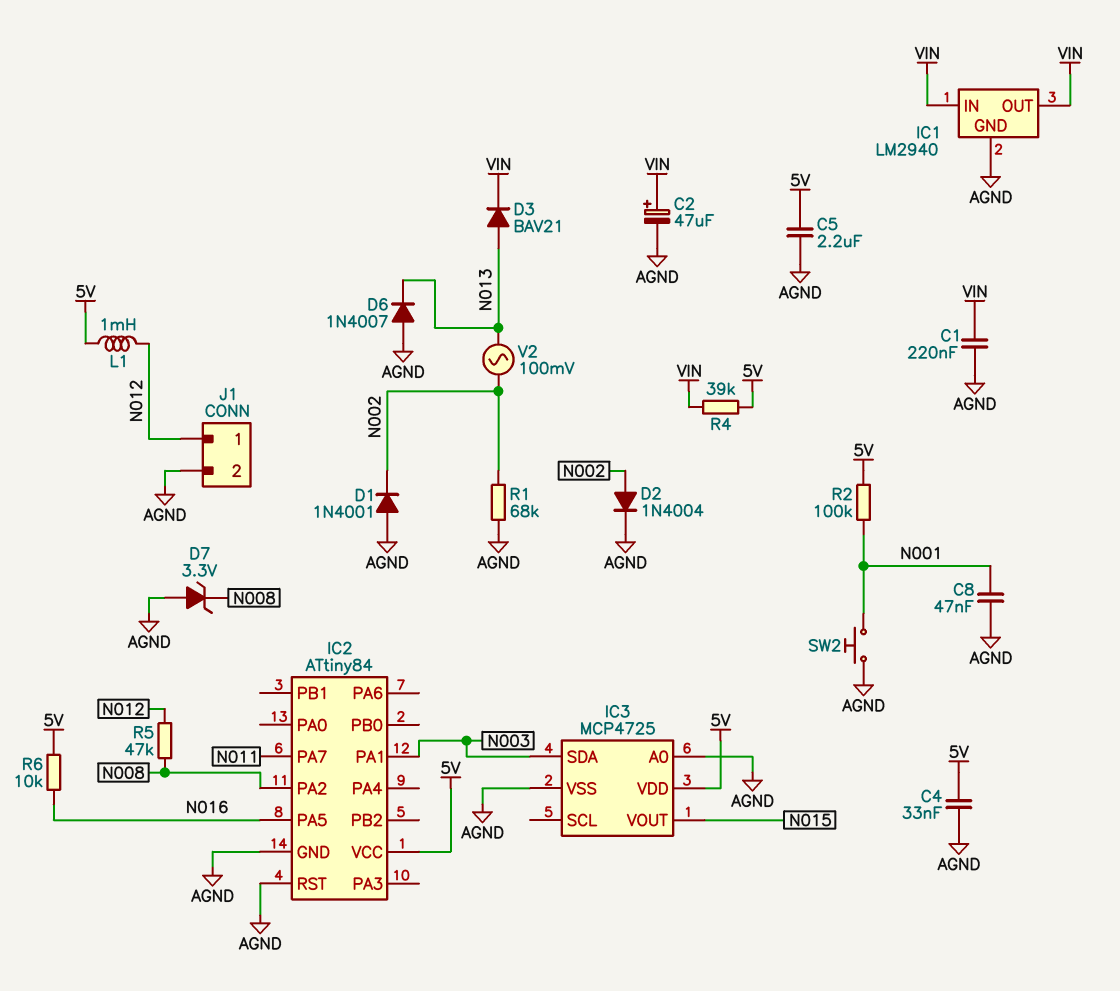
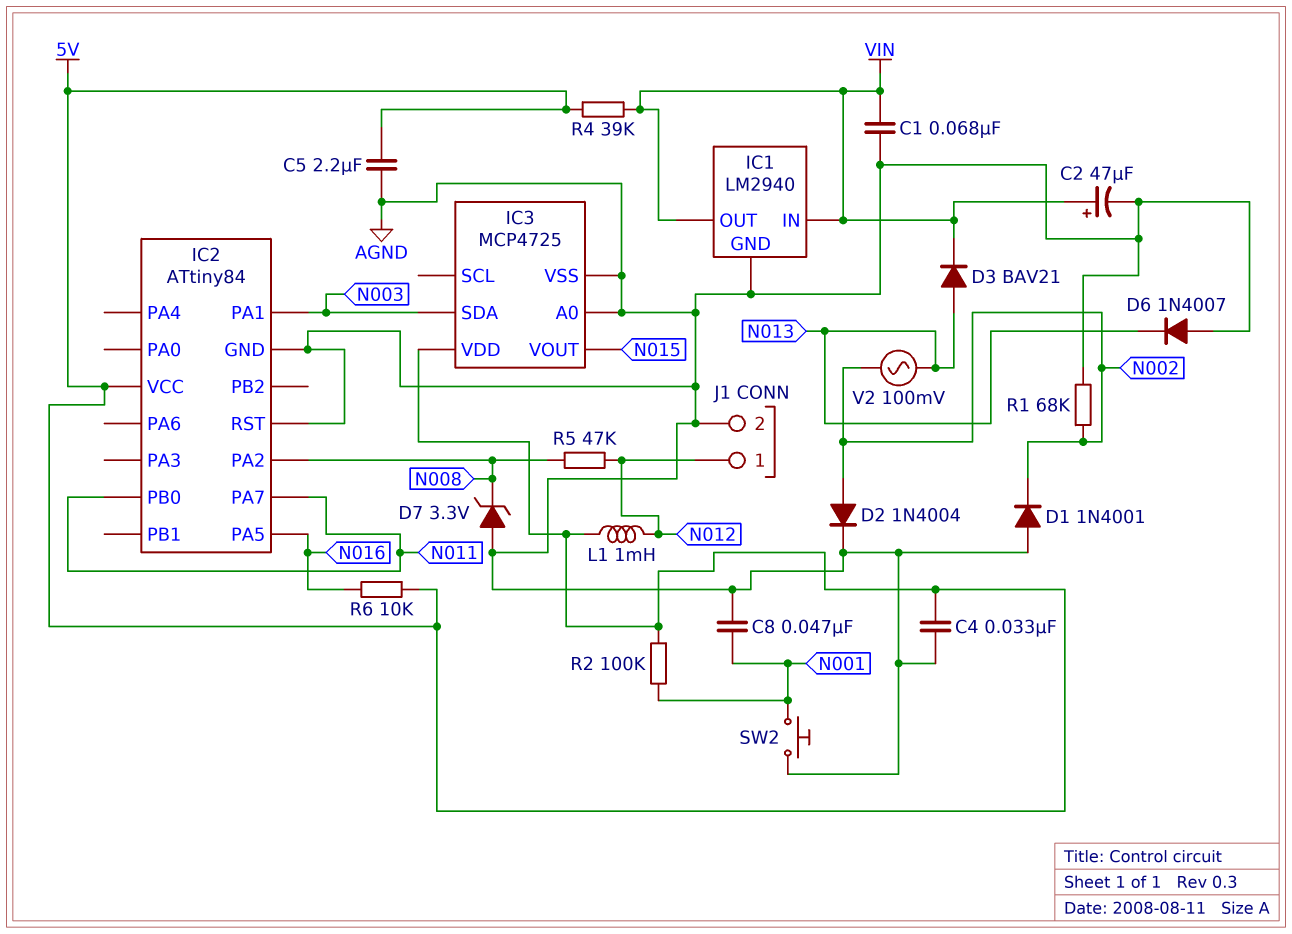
C1: 220nF (AGND, VIN) -> 68nF (AGND, VIN)
IC2 pin PB0: none -> N011

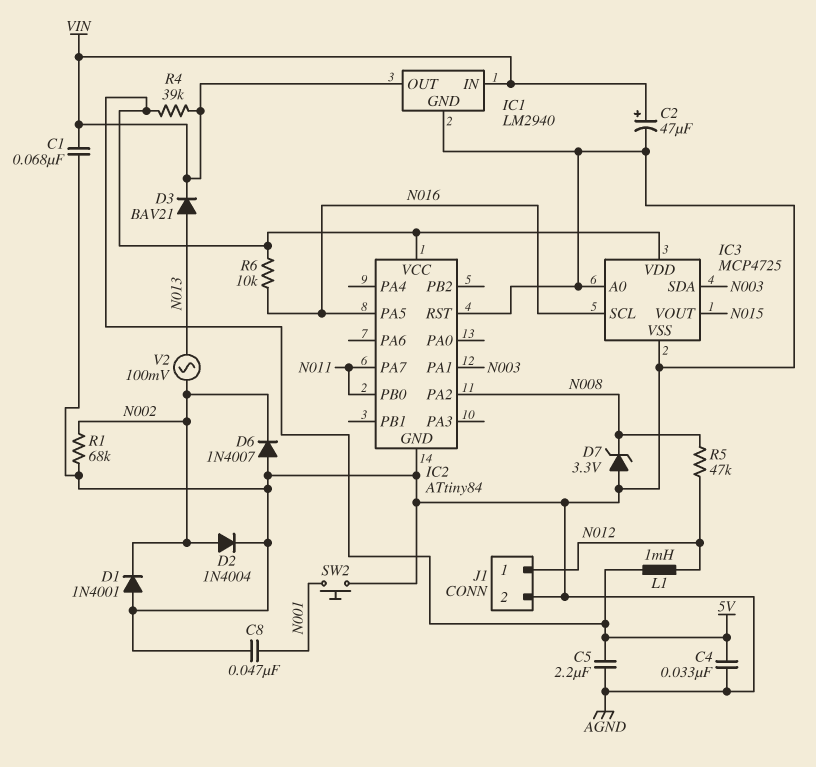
D6: diode 1N4007 (A AGND, K N013) -> diode 1N4007 (A AGND, K N002)
IC3 pin SCL: none -> N016
R2: 100k (5V, N001) -> none

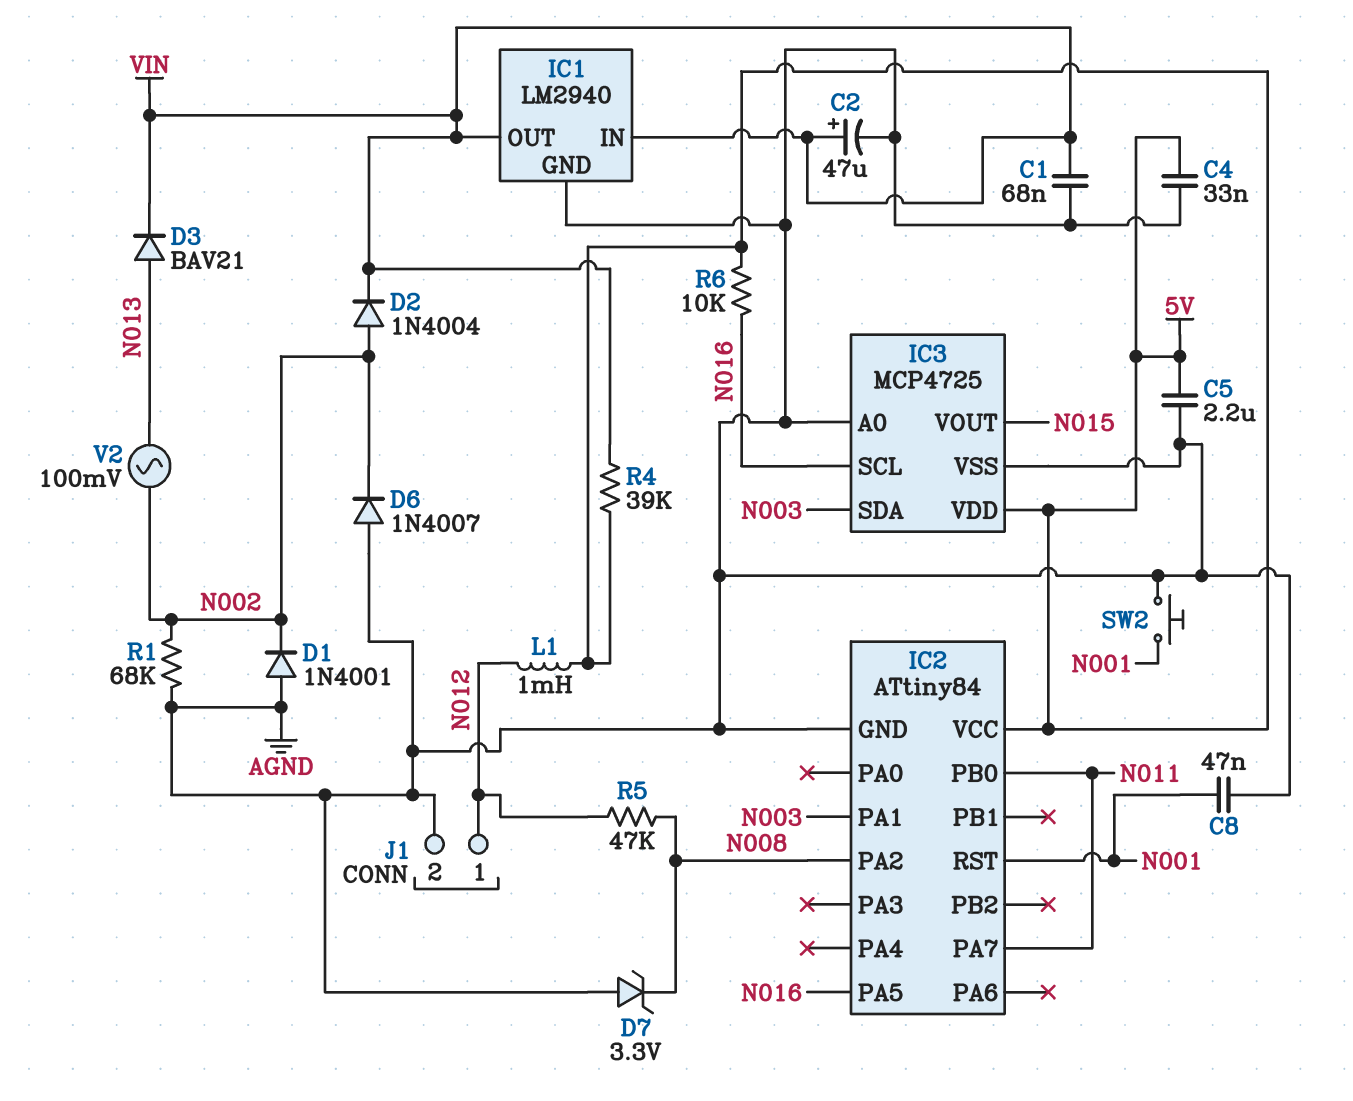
D2: diode 1N4004 (A N002, K AGND) -> diode 1N4004 (A N002, K VIN)
IC2 pin RST: AGND -> N001

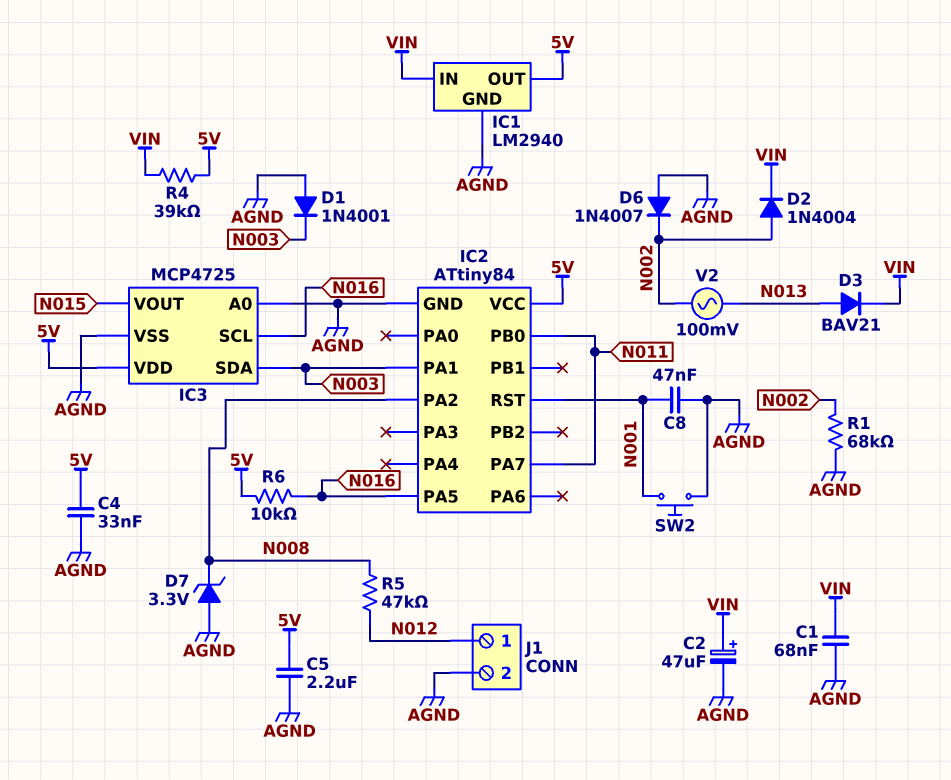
D1: diode 1N4001 (A AGND, K N002) -> diode 1N4001 (A AGND, K N003)
IC1 pin OUT: VIN -> 5V
L1: 1mH (5V, N012) -> none

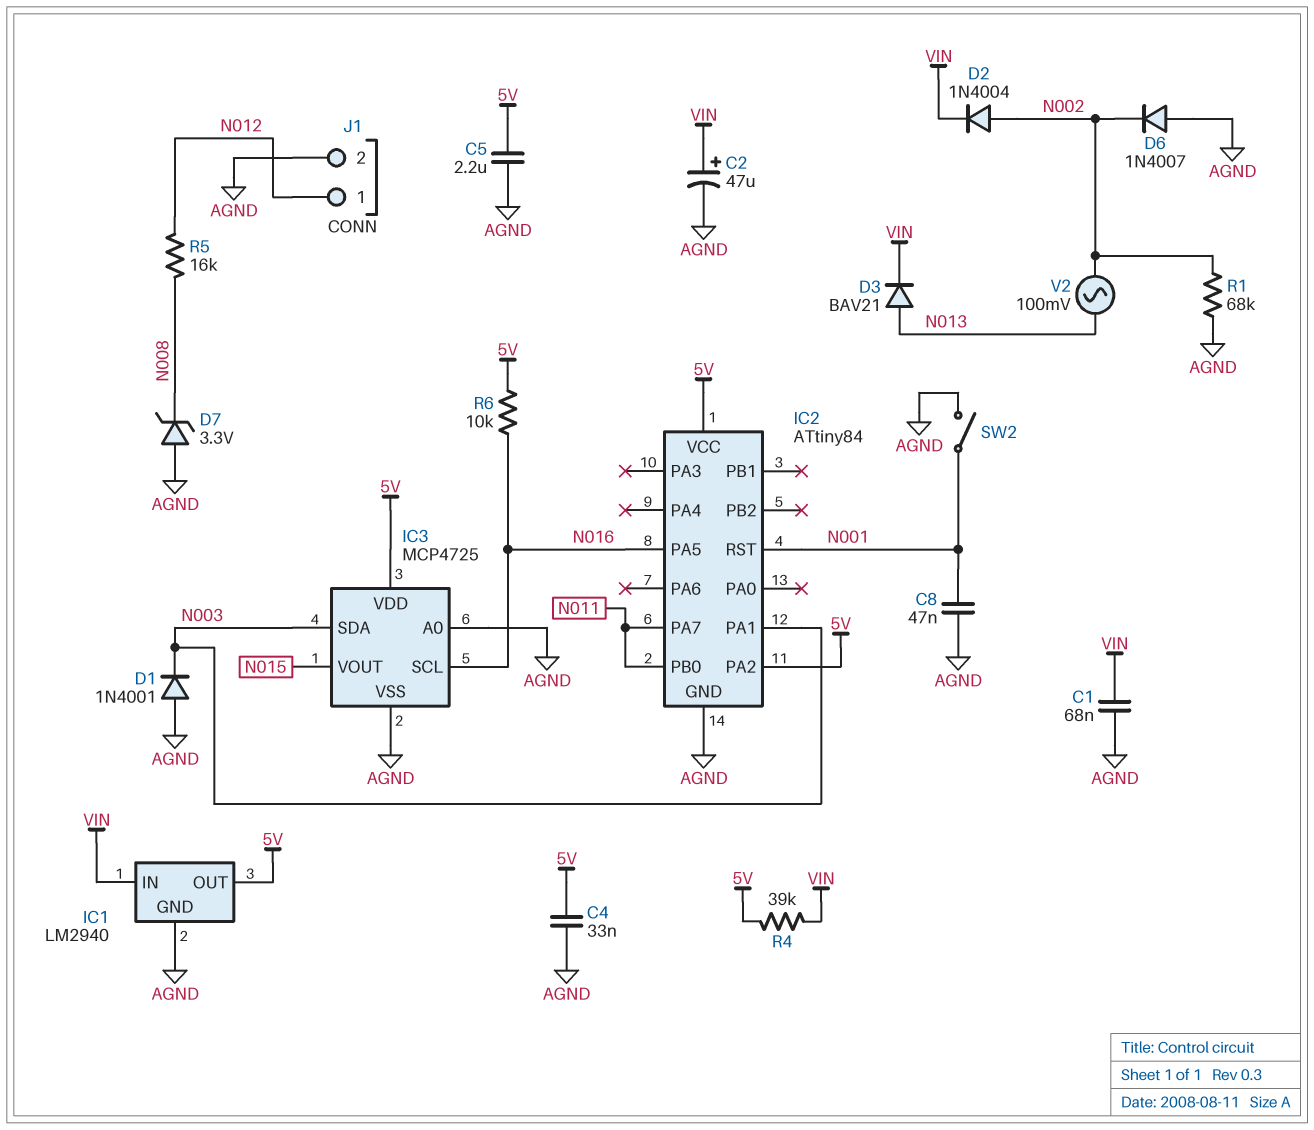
IC2 pin PA2: N008 -> 5V
R5: 47k (N008, N012) -> 16k (N008, N012)
SW2: button (AGND, N001) -> switch (AGND, N001)

